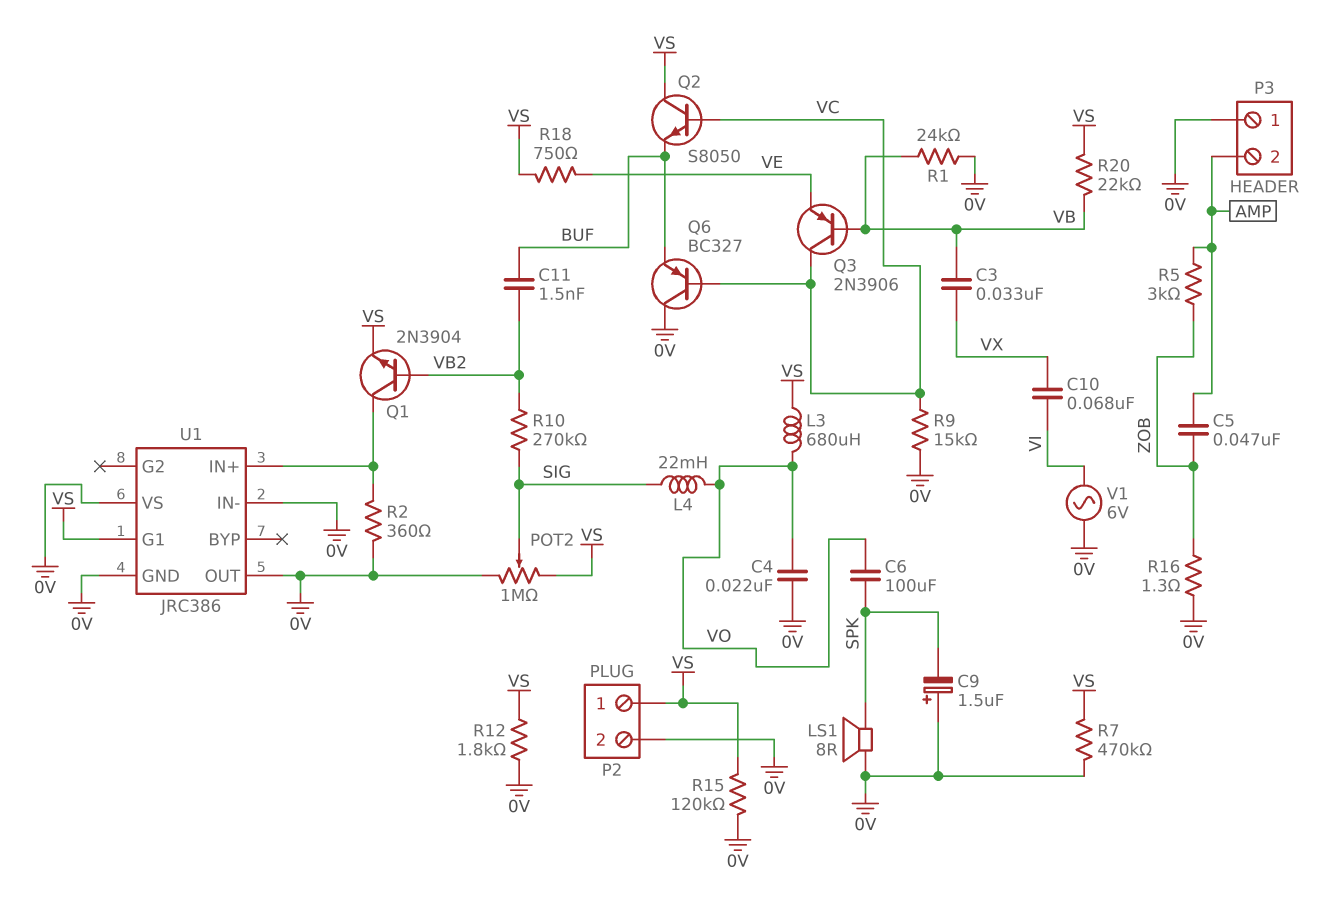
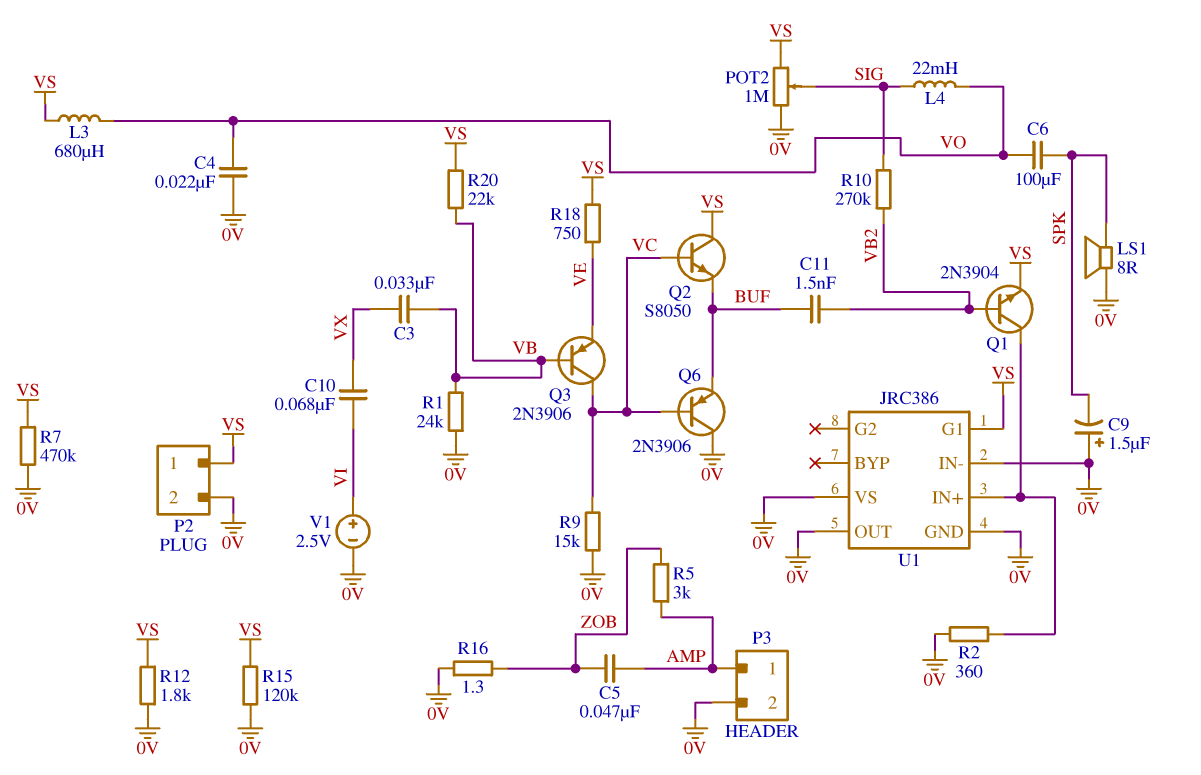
P3 pin 1: 0V -> AMP
P3 pin 2: AMP -> 0V
Q6: PNP BC327 (B VC, C 0V, E BUF) -> PNP 2N3906 (B VC, C 0V, E BUF)
V1: AC 6V (0V, VI) -> 2.5V (plus VI, minus 0V)

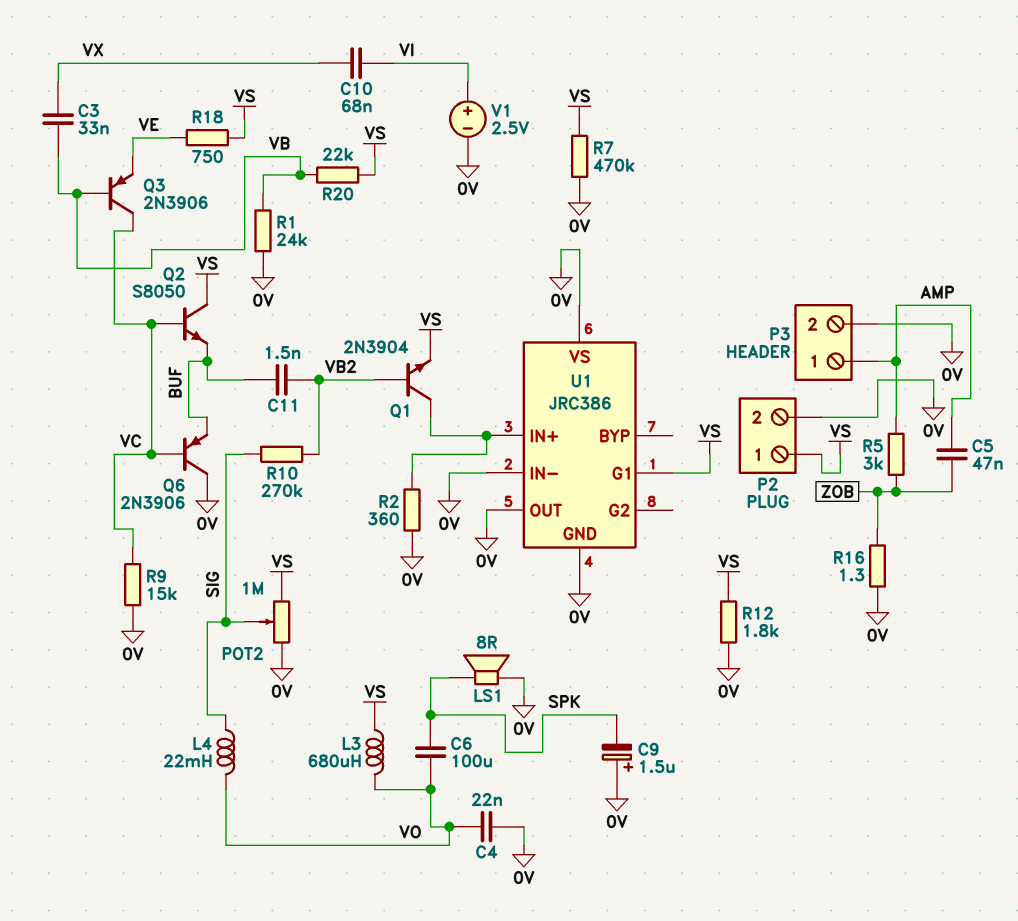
R15: 120k (0V, VS) -> none

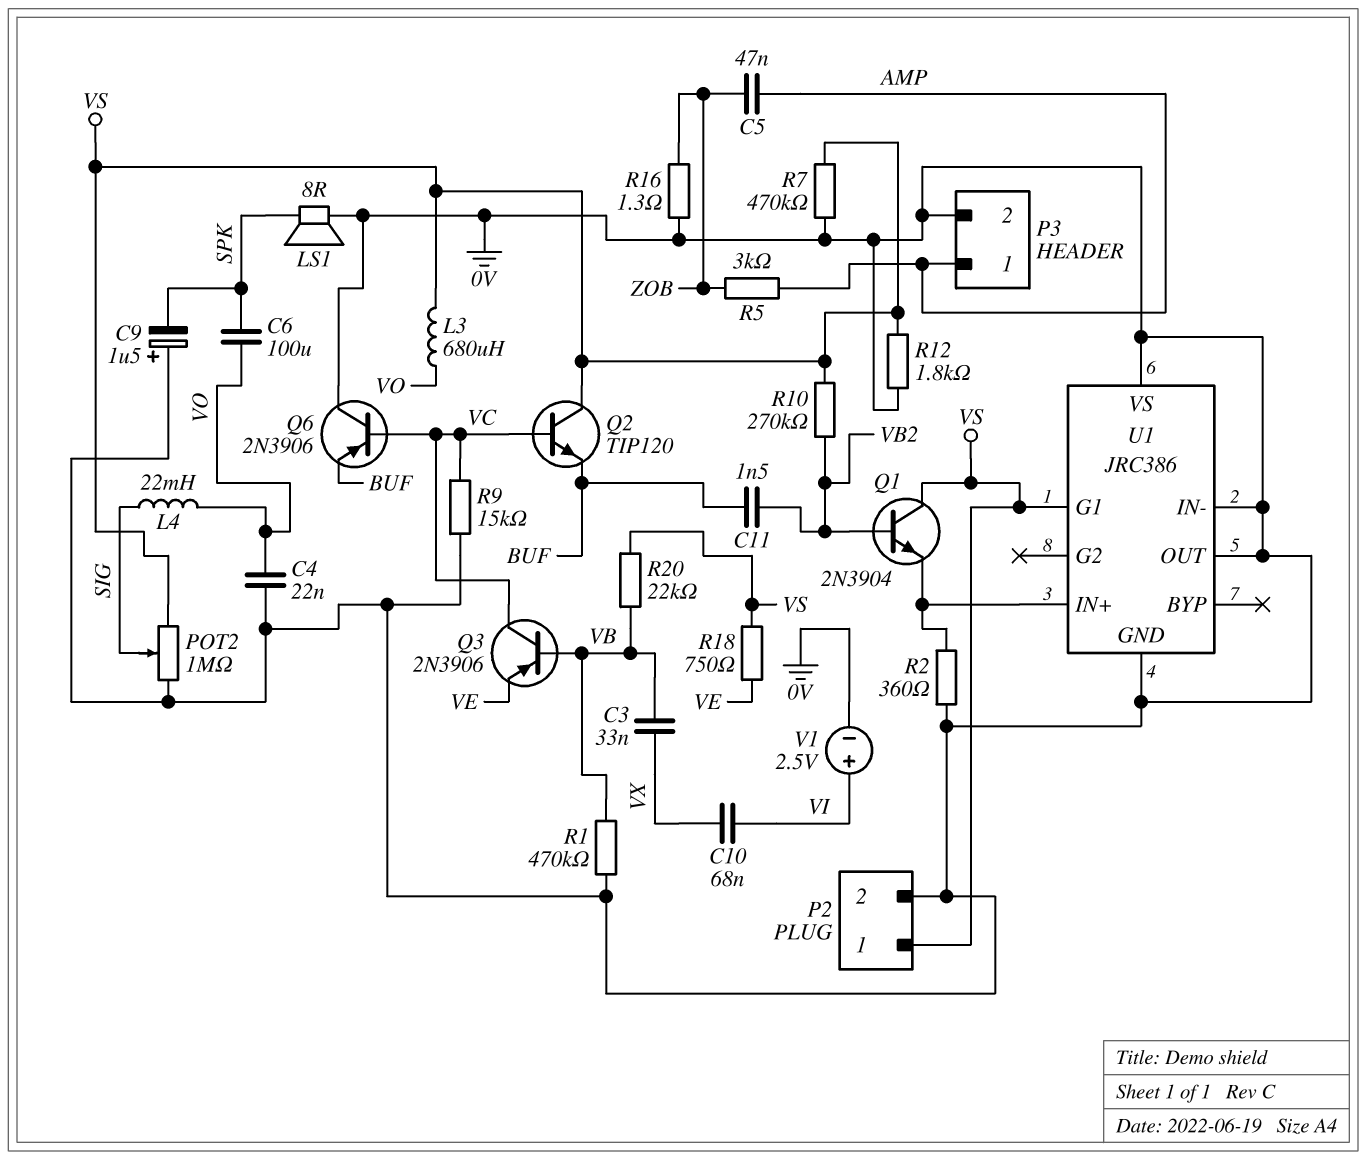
Q1: NPN 2N3904 (B VB2, C U1/IN+, E VS) -> NPN 2N3904 (B VB2, C VS, E U1/IN+)
Q2: NPN S8050 (B VC, C VS, E BUF) -> NPN TIP120 (B VC, C VS, E BUF)
R1: 24k (0V, VB) -> 470k (0V, VB)
R10: 270k (SIG, VB2) -> 270k (VB2, VS)

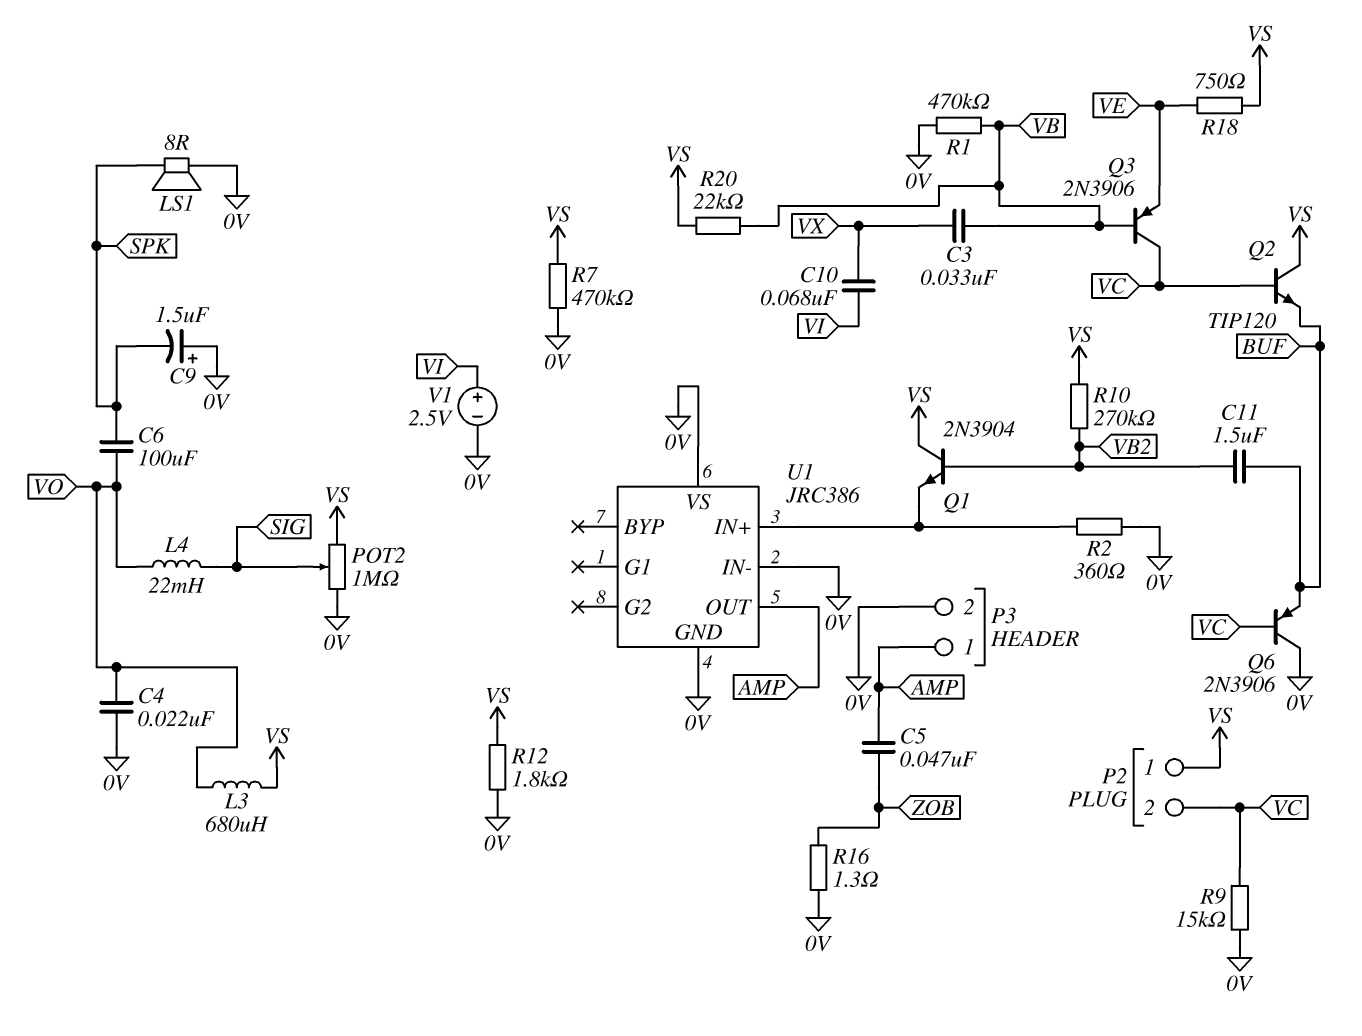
C11: 1.5nF (BUF, VB2) -> 1.5uF (BUF, VB2)
P2 pin 2: 0V -> VC
R5: 3k (AMP, ZOB) -> none
U1 pin G1: VS -> none
U1 pin OUT: 0V -> AMP

